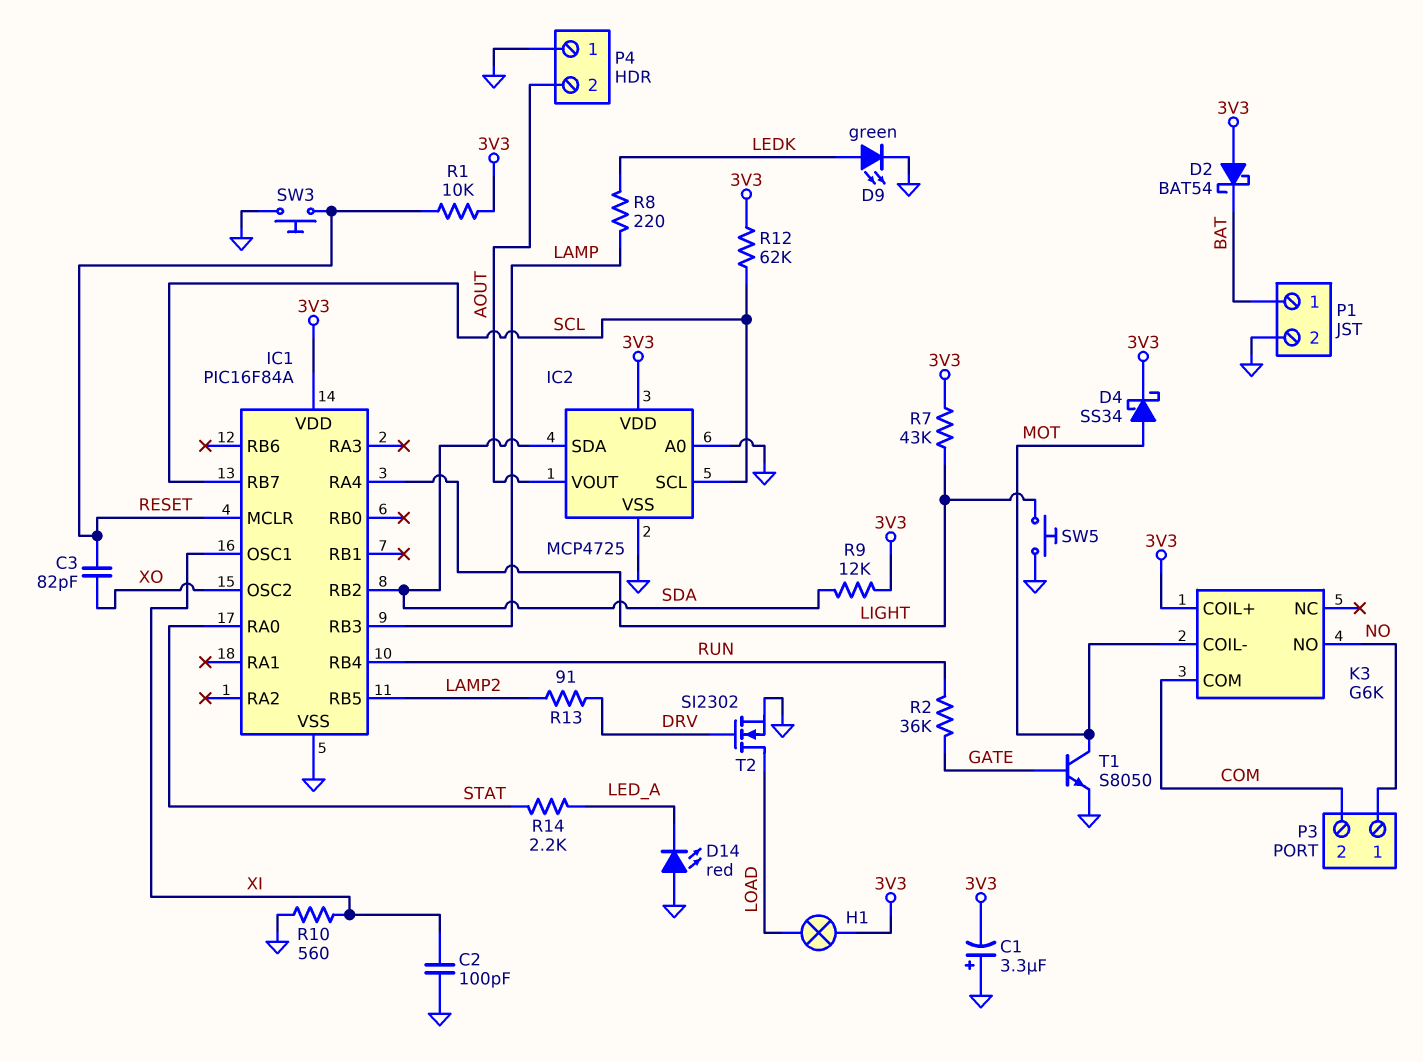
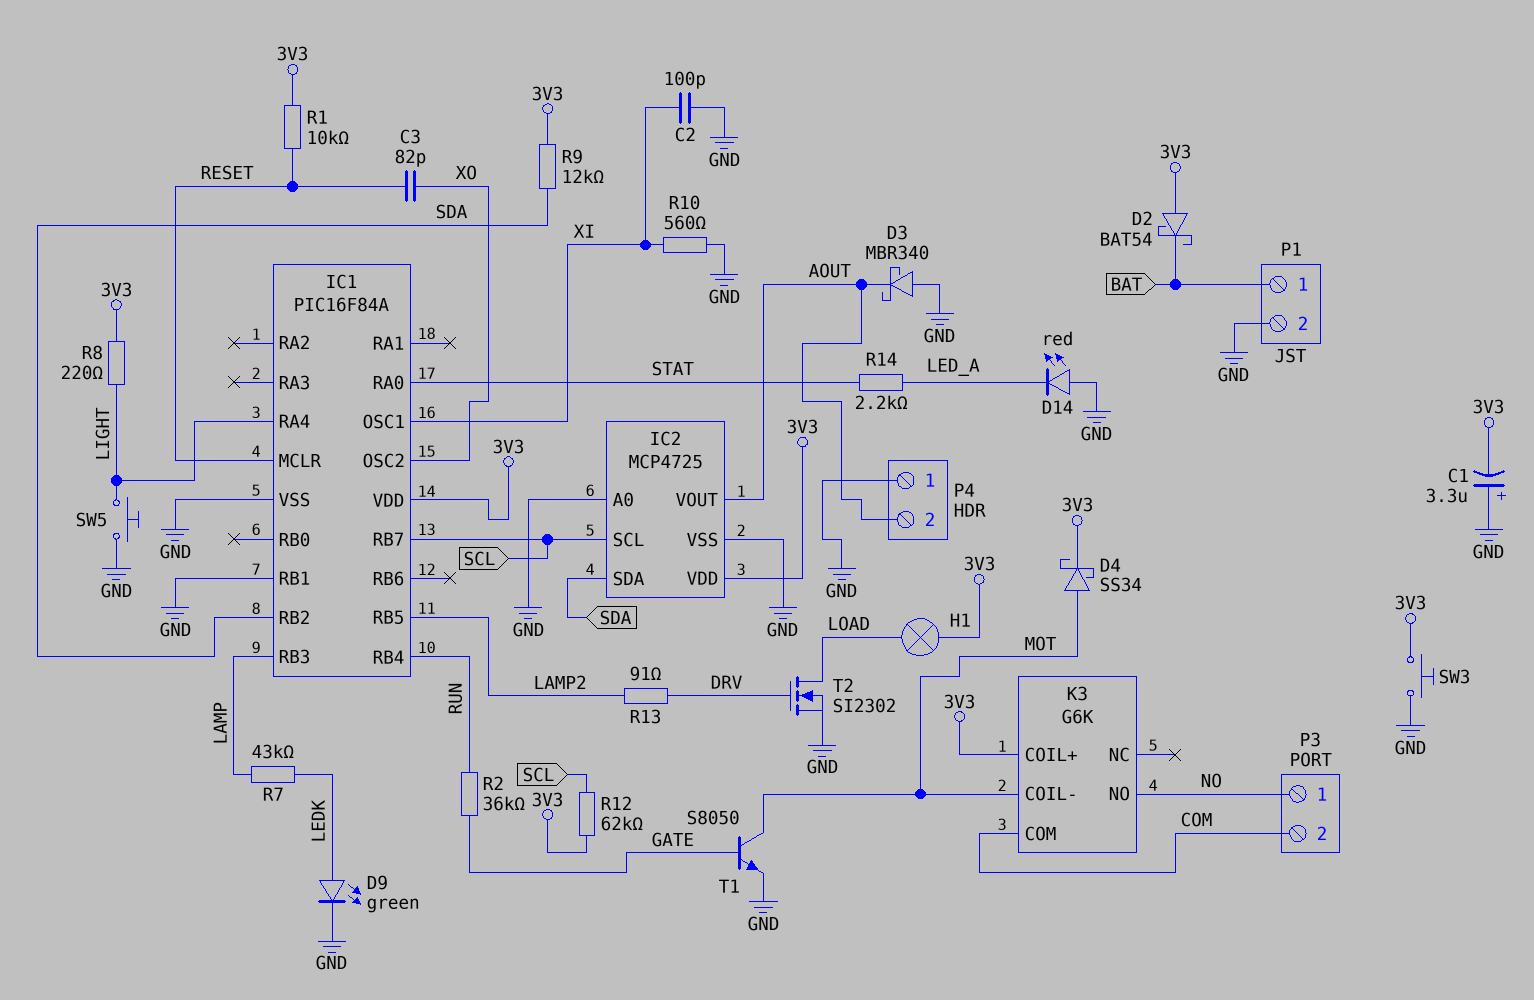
D3: none -> schottky MBR340 (A GND, K AOUT)
IC1 pin RB1: none -> GND
R7: 43k (3V3, LIGHT) -> 43k (LAMP, LEDK)
R8: 220 (LAMP, LEDK) -> 220 (3V3, LIGHT)
SW3: button (GND, RESET) -> button (3V3, GND)

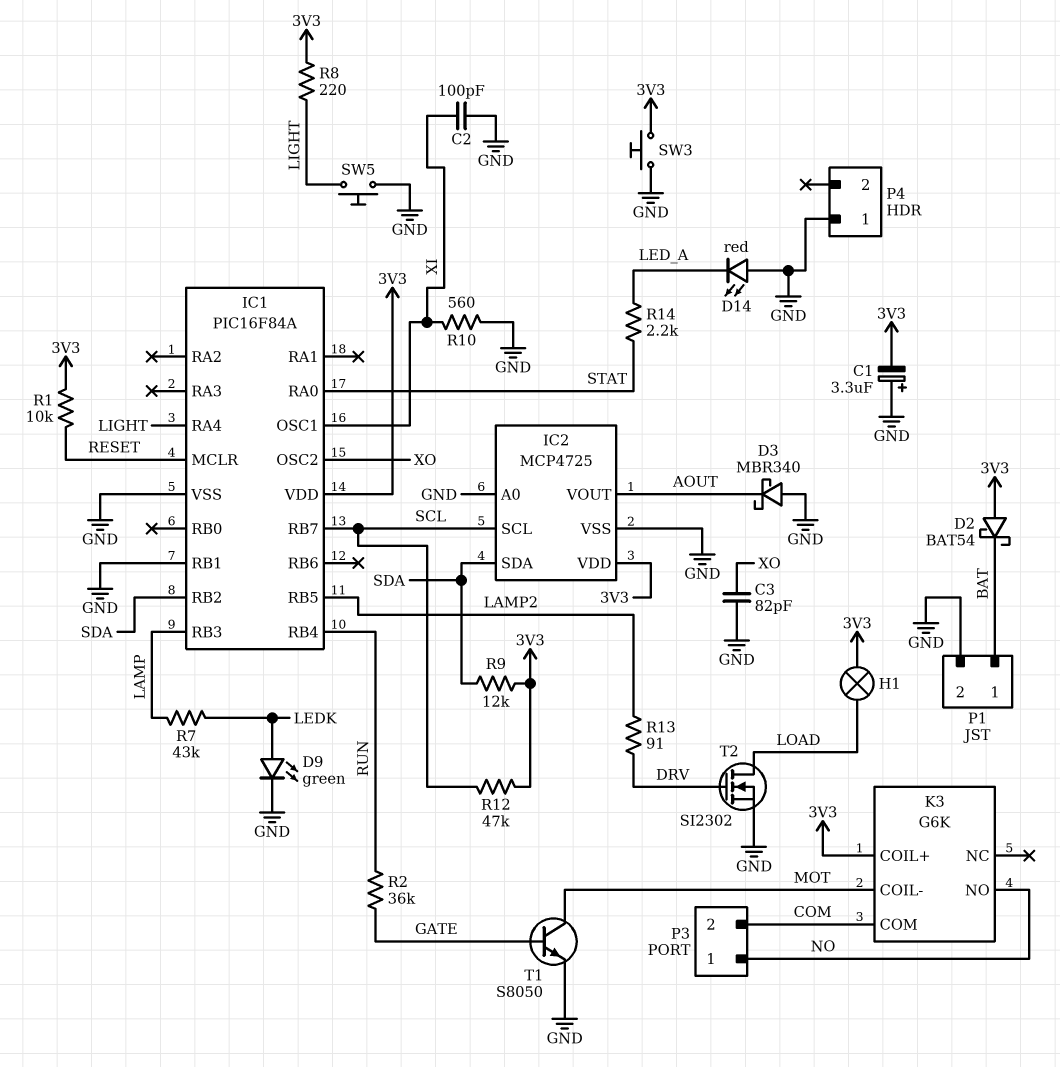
C3: 82pF (RESET, XO) -> 82pF (GND, XO)
D4: schottky SS34 (A MOT, K 3V3) -> none
P4 pin 2: AOUT -> none
R12: 62k (3V3, SCL) -> 47k (3V3, SCL)

